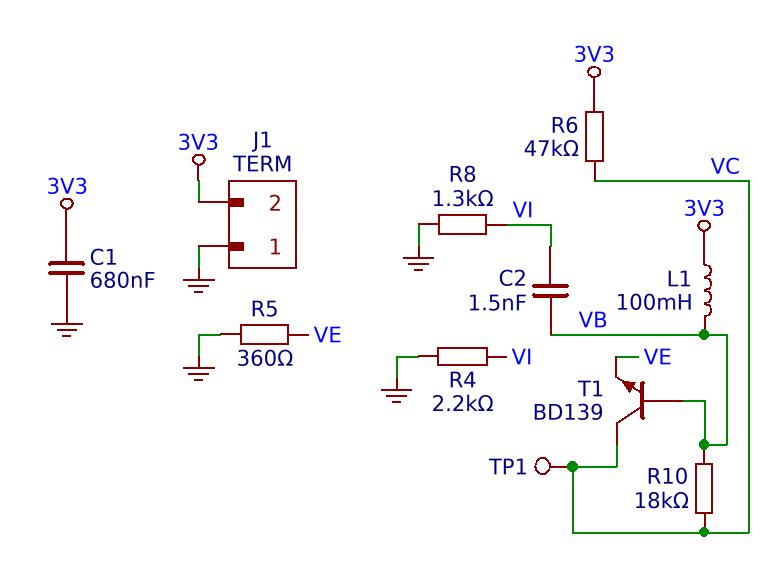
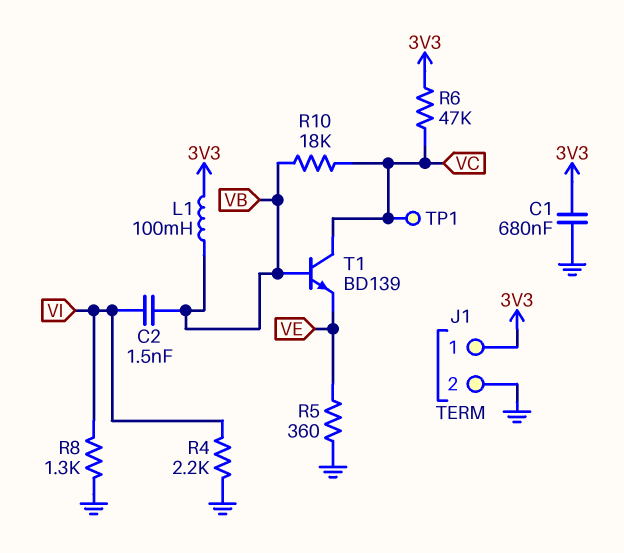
J1 pin 1: GND -> 3V3
J1 pin 2: 3V3 -> GND

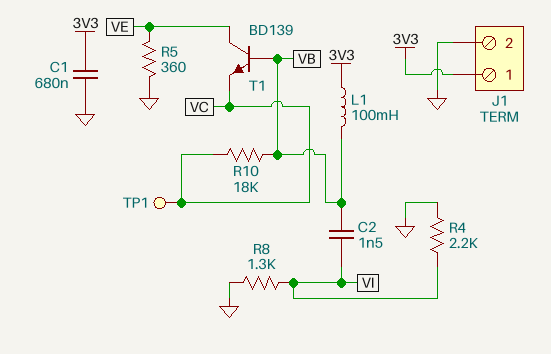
R6: 47k (3V3, VC) -> none
T1: NPN BD139 (B VB, C VC, E VE) -> NPN BD139 (B VB, C VE, E VC)

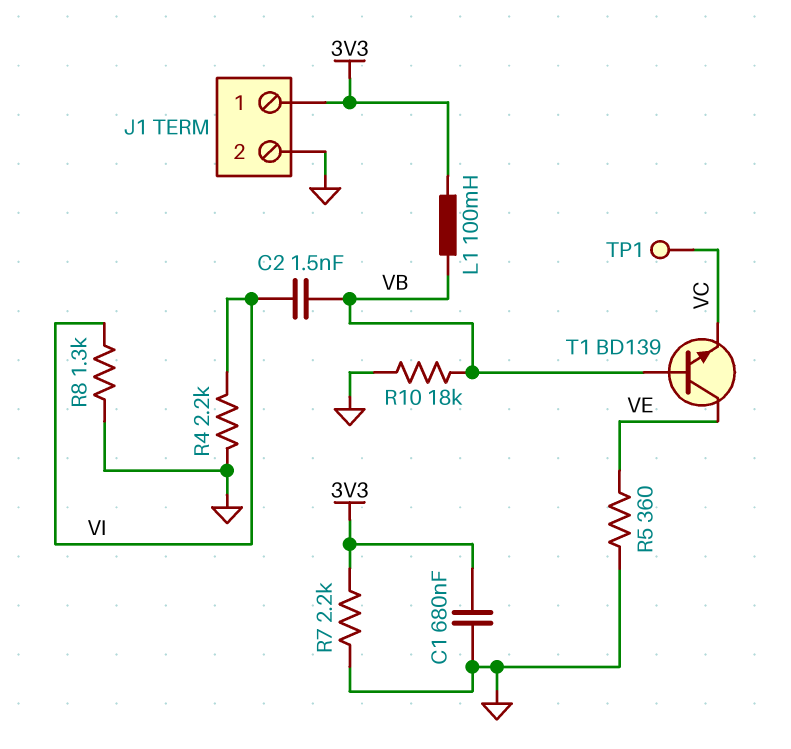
R7: none -> 2.2k (3V3, GND)
R10: 18k (VB, VC) -> 18k (GND, VB)

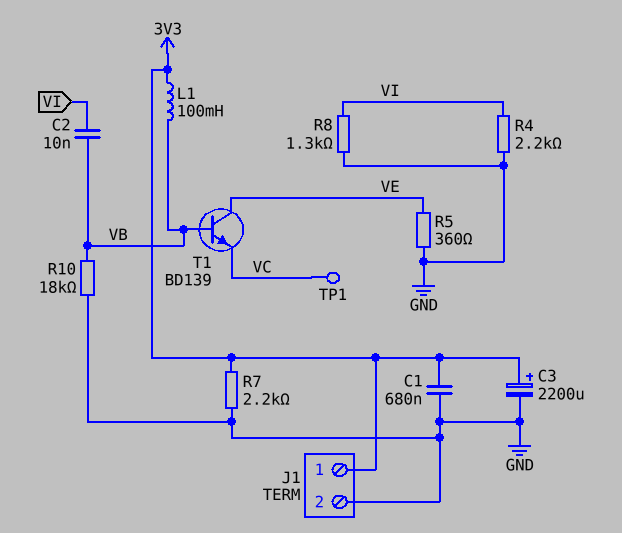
C2: 1.5nF (VB, VI) -> 10nF (VB, VI)
C3: none -> 2200uF (plus 3V3, minus GND)

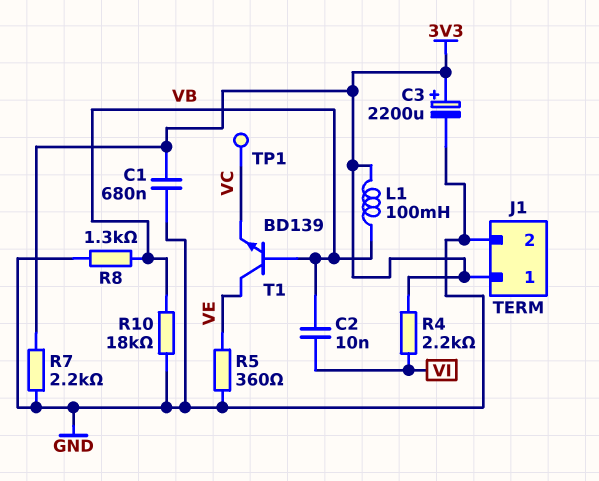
R4: 2.2k (GND, VI) -> 2.2k (3V3, VI)
R8: 1.3k (GND, VI) -> 1.3k (GND, VB)

